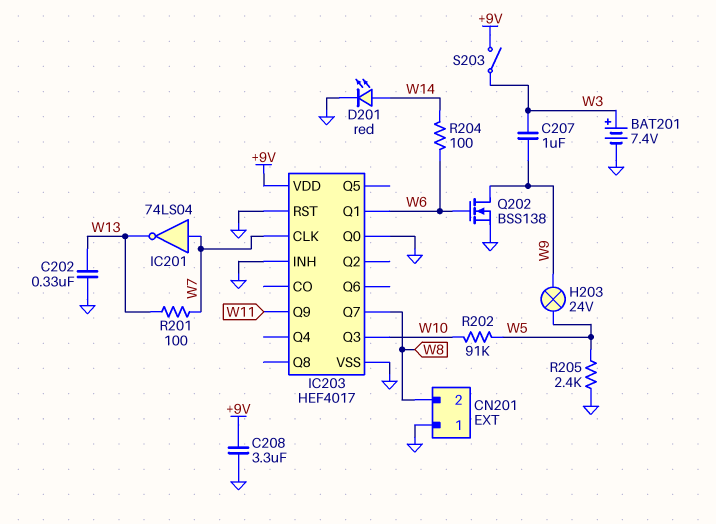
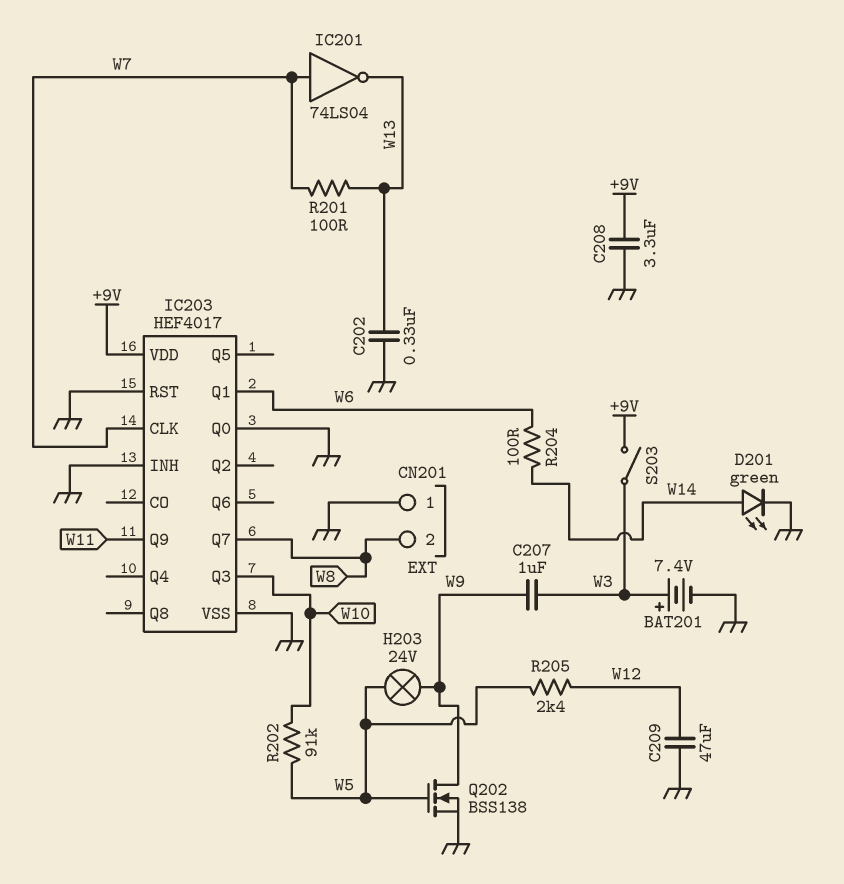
C209: none -> 47uF (GND, W12)
D201: LED red (A W14, K GND) -> LED green (A W14, K GND)
Q202: NMOS BSS138 (G W6, D W9, S GND) -> NMOS BSS138 (G W5, D W9, S GND)
R205: 2.4k (GND, W5) -> 2.4k (W5, W12)

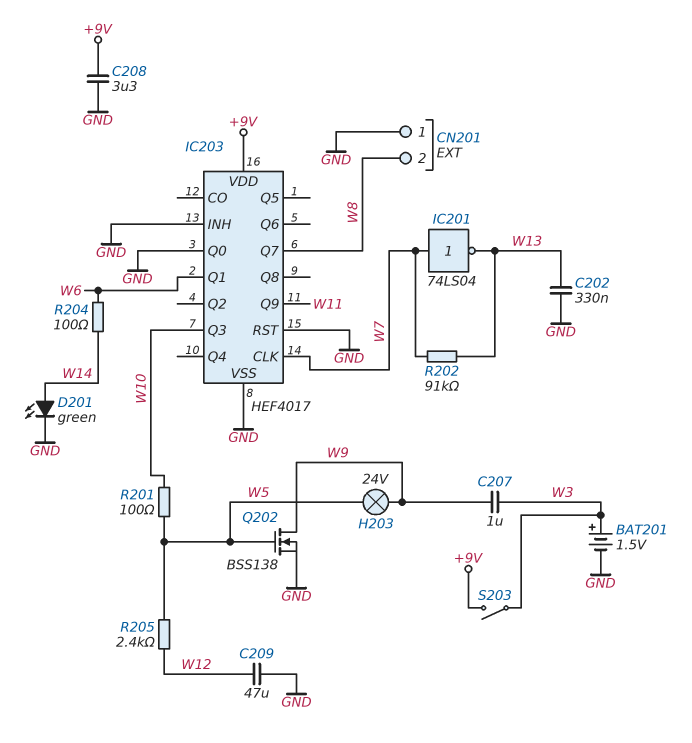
BAT201: 7.4V (plus W3, minus GND) -> 1.5V (plus W3, minus GND)
R201: 100 (W7, W13) -> 100 (W5, W10)
R202: 91k (W5, W10) -> 91k (W7, W13)

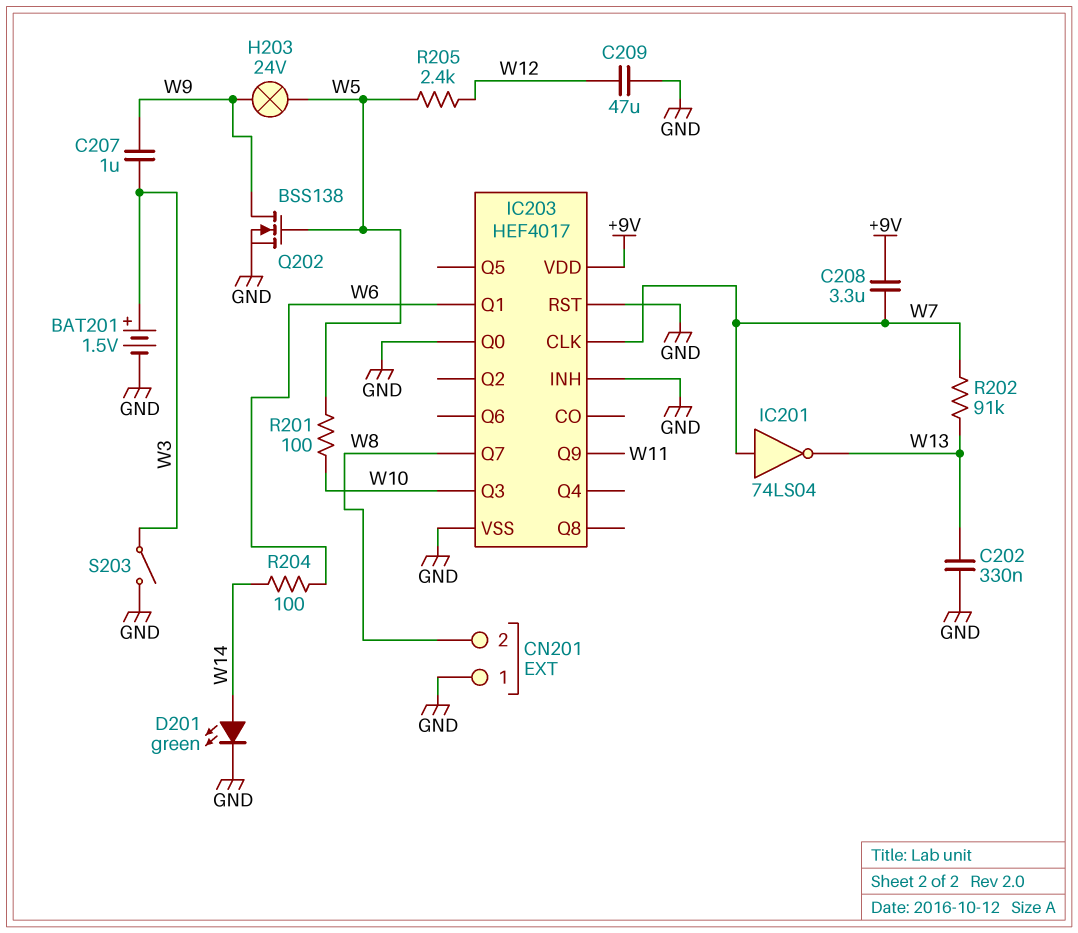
C208: 3.3uF (+9V, GND) -> 3.3uF (+9V, W7)
S203: switch (+9V, W3) -> switch (GND, W3)

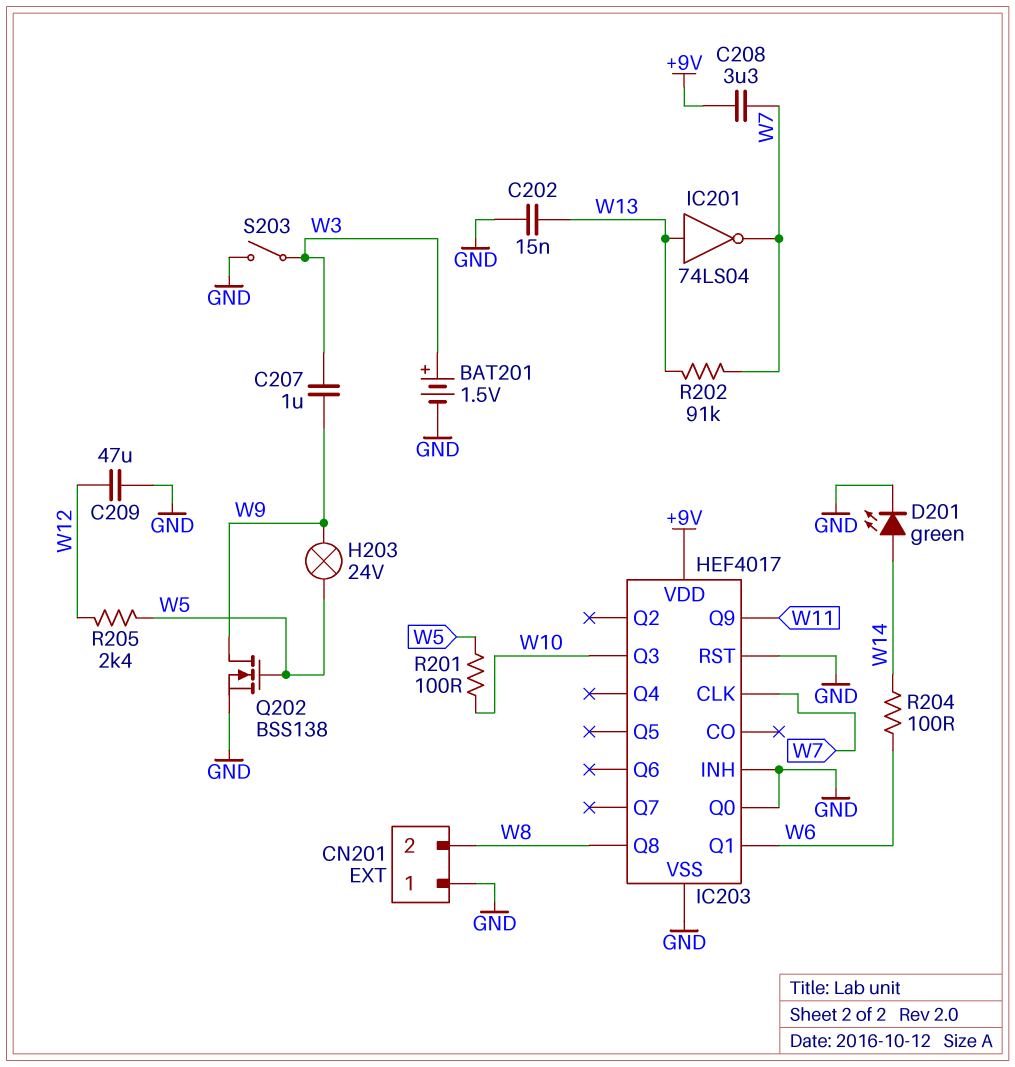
C202: 330nF (GND, W13) -> 15nF (GND, W13)
IC201: NOT 74LS04 (in W7, out W13) -> NOT 74LS04 (in W13, out W7)
IC203 pin Q7: W8 -> none
IC203 pin Q8: none -> W8

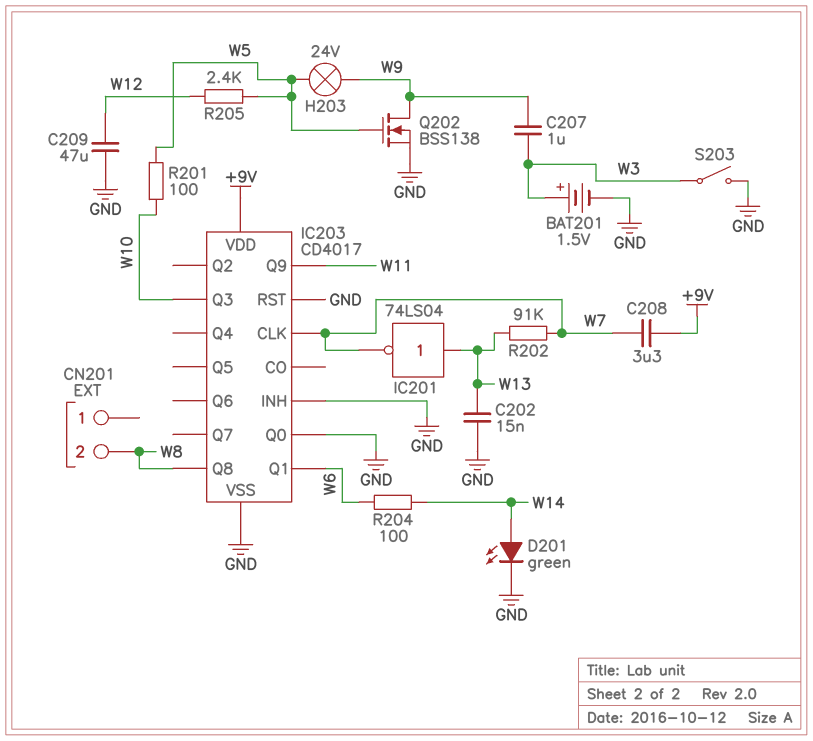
CN201 pin 1: GND -> none
IC203: HEF4017 -> CD4017

